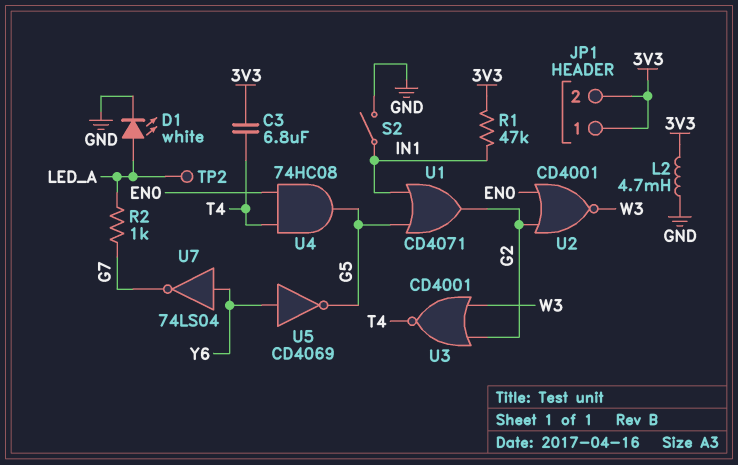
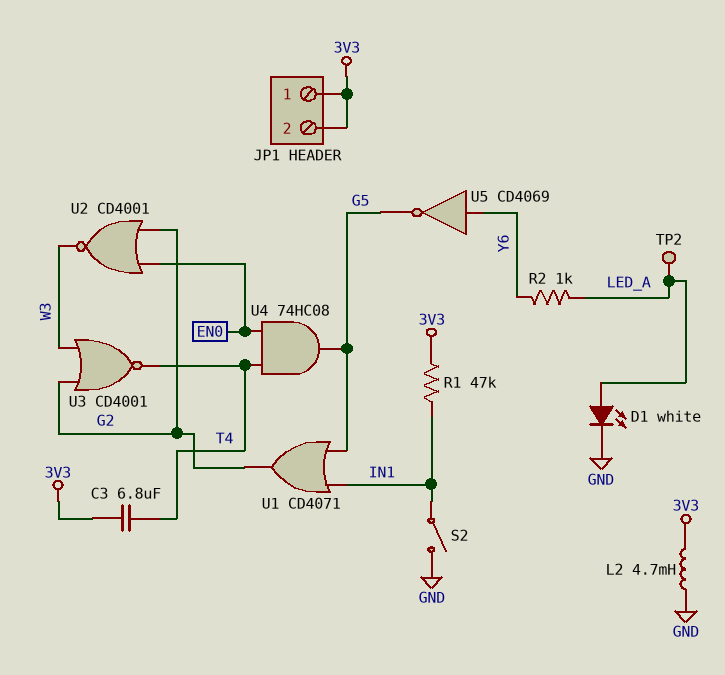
R2: 1k (G7, LED_A) -> 1k (LED_A, Y6)
U7: NOT 74LS04 (in Y6, out G7) -> none

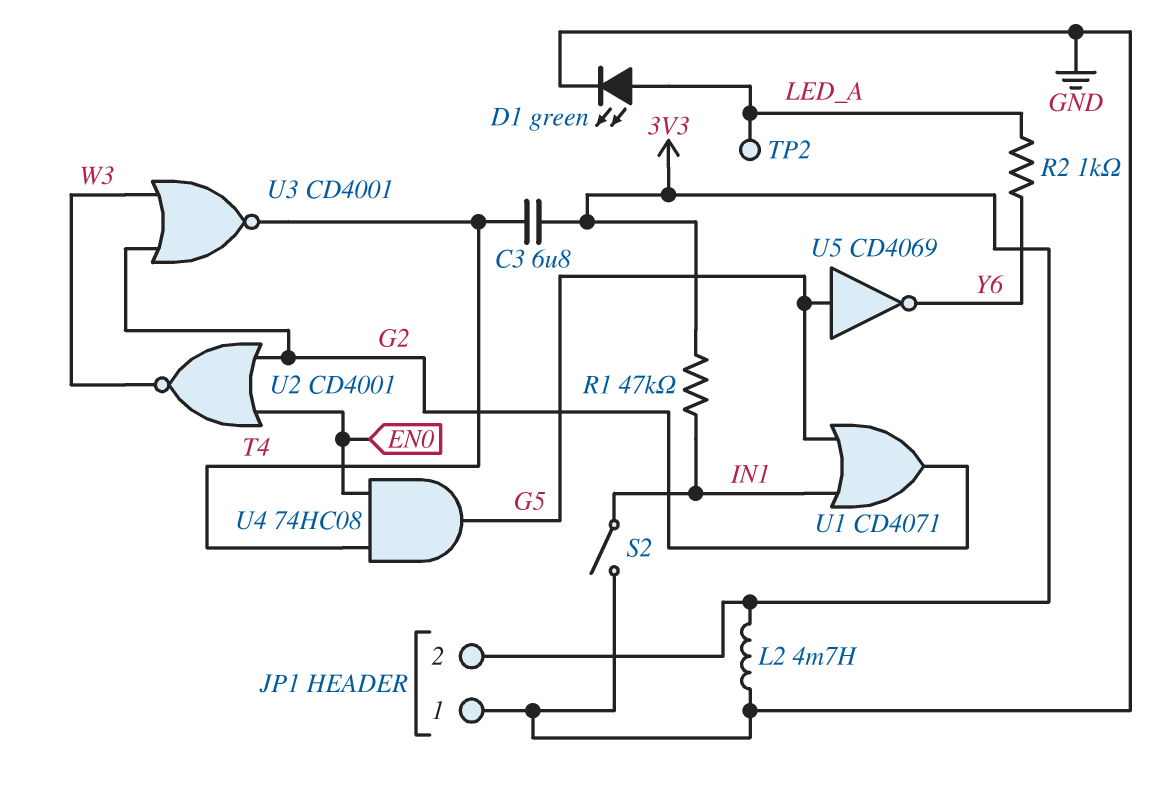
D1: LED white (A LED_A, K GND) -> LED green (A LED_A, K GND)
JP1 pin 1: 3V3 -> GND
U5: NOT CD4069 (in Y6, out G5) -> NOT CD4069 (in G5, out Y6)

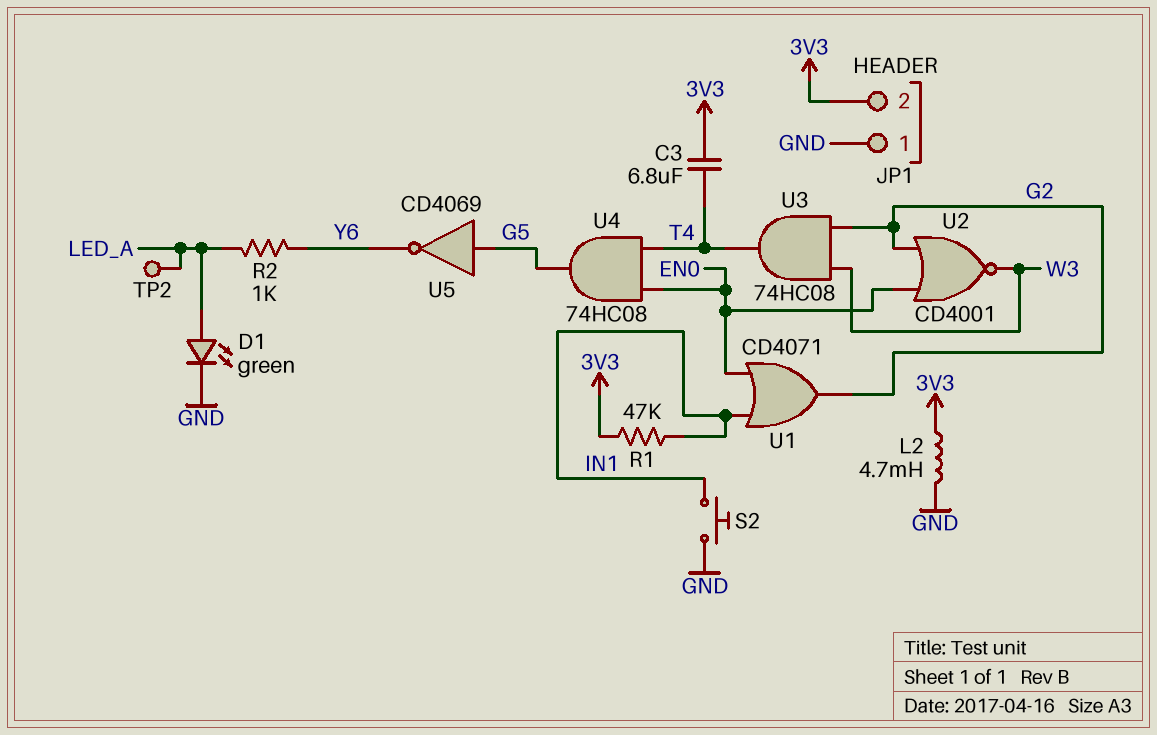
S2: switch (GND, IN1) -> button (GND, IN1)
U1: OR CD4071 (in G5, in IN1, out G2) -> OR CD4071 (in EN0, in IN1, out G2)
U3: NOR CD4001 (in G2, in W3, out T4) -> AND 74HC08 (in G2, in W3, out T4)

